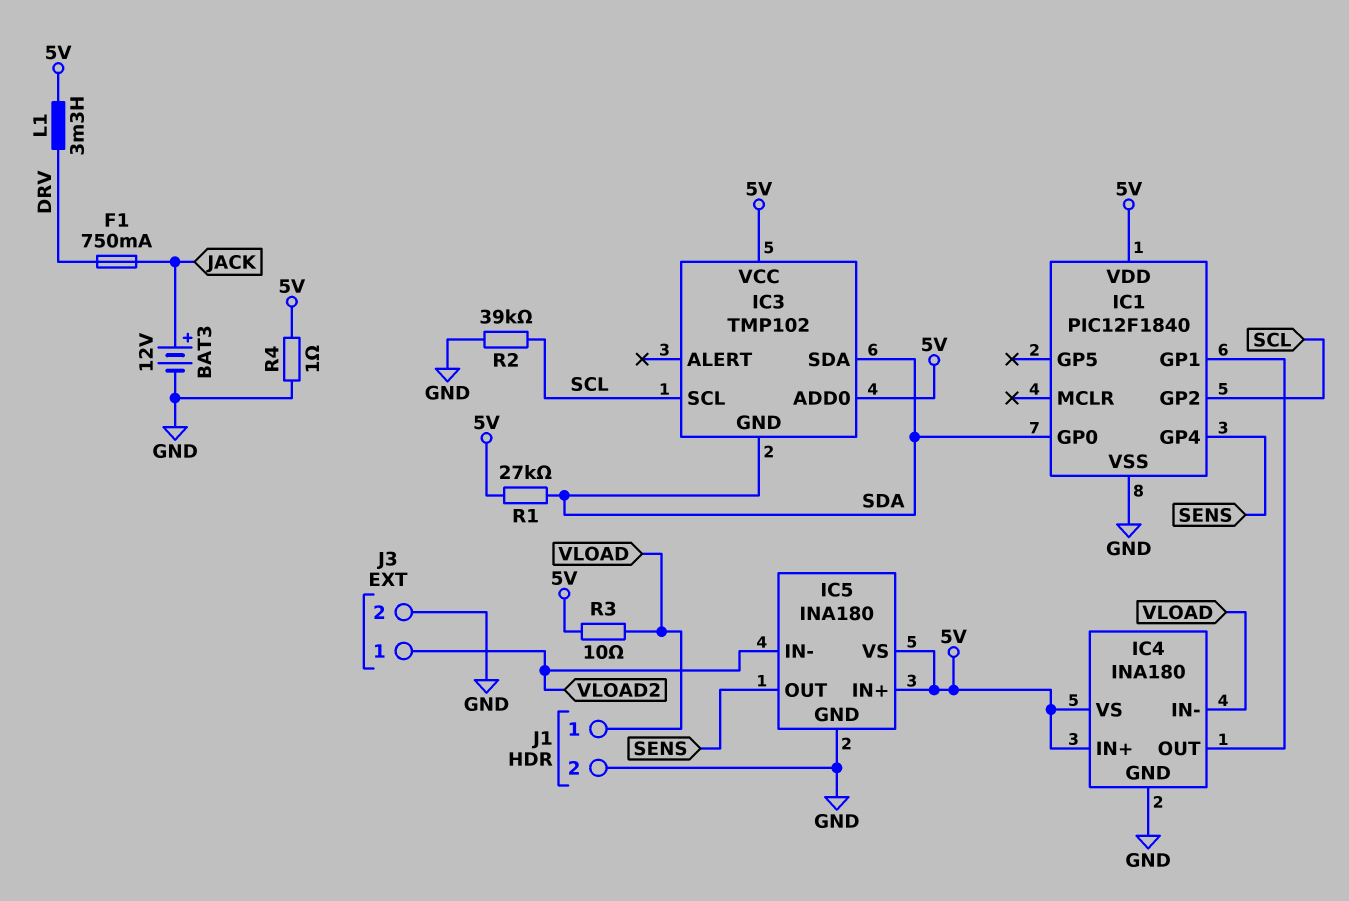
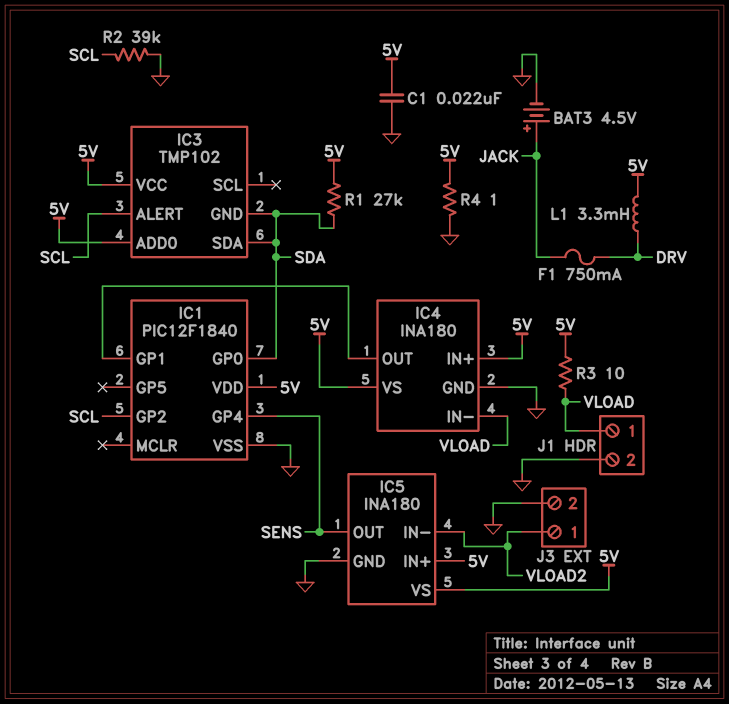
BAT3: 12V (plus JACK, minus GND) -> 4.5V (plus JACK, minus GND)
C1: none -> 22nF (5V, GND)
IC3 pin ALERT: none -> SCL
IC3 pin SCL: SCL -> none

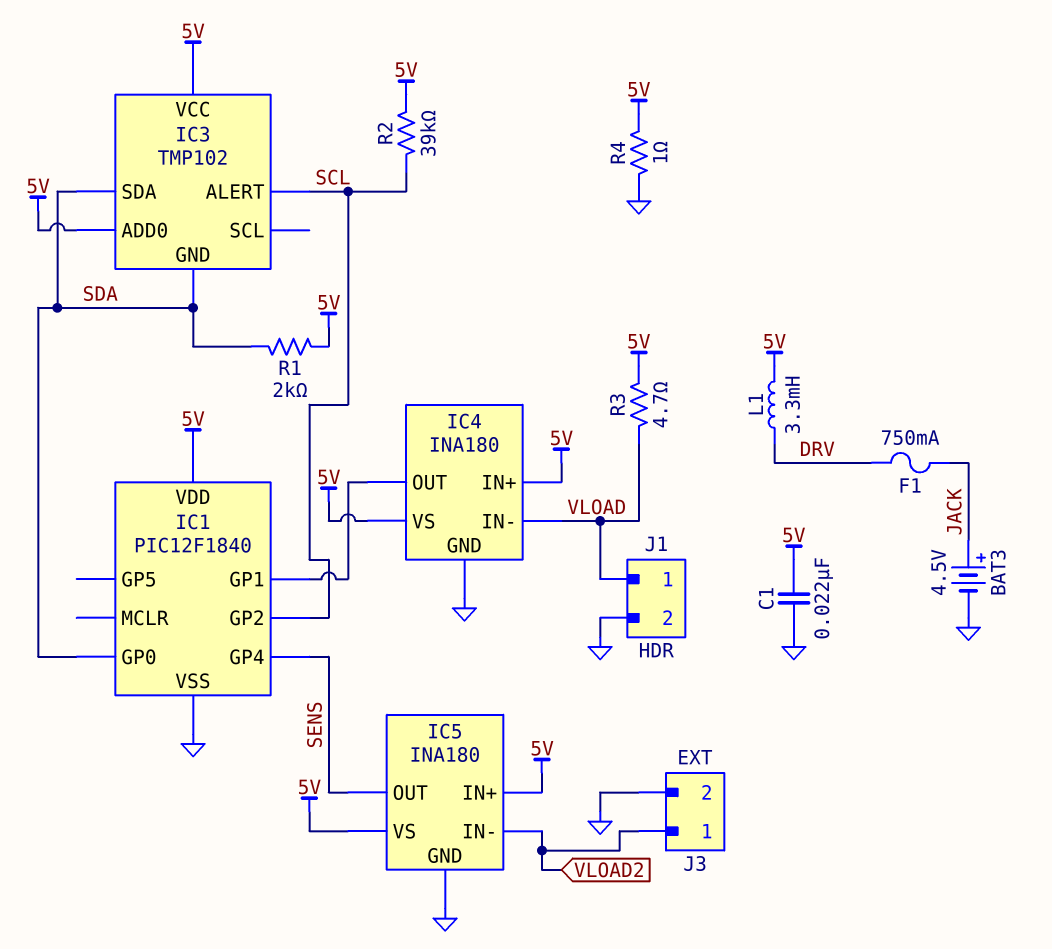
R1: 27k (5V, SDA) -> 2k (5V, SDA)
R2: 39k (GND, SCL) -> 39k (5V, SCL)
R3: 10 (5V, VLOAD) -> 4.7 (5V, VLOAD)

